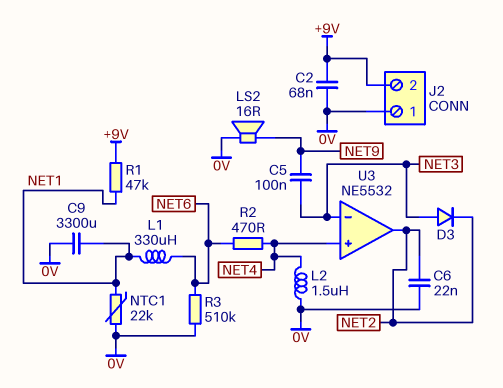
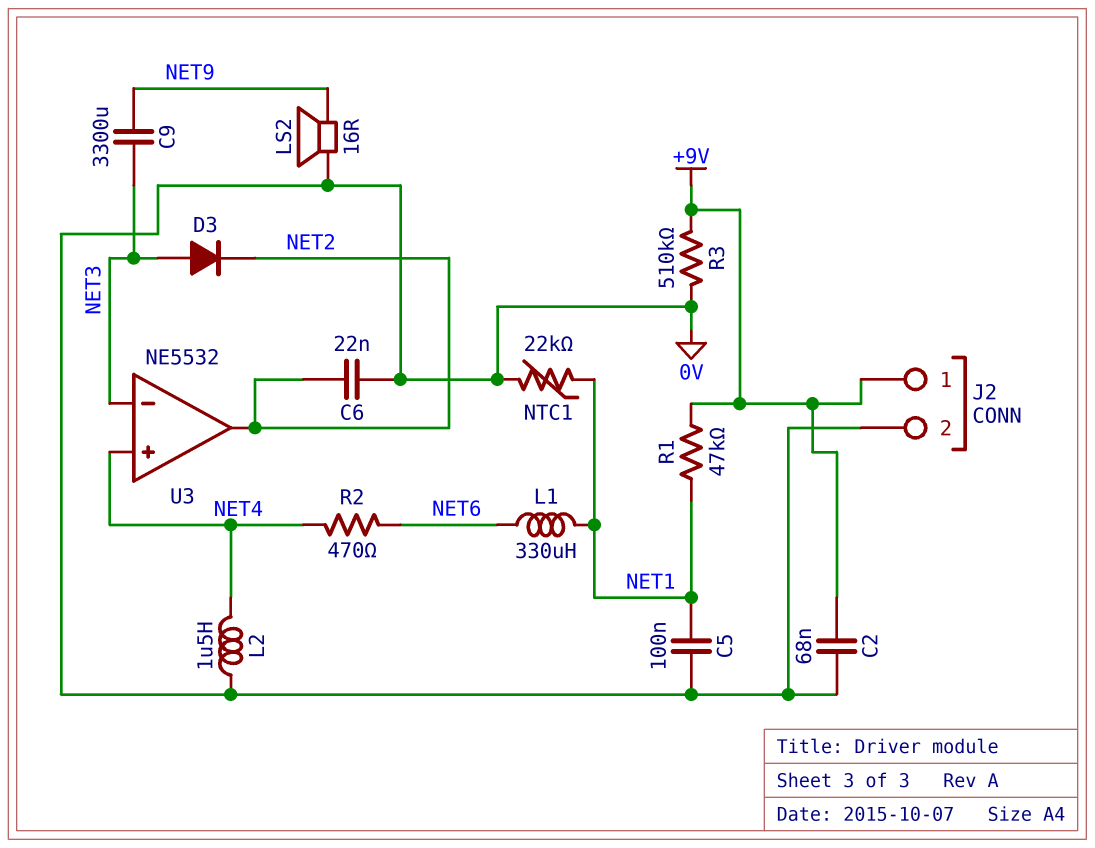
C5: 100nF (NET3, NET9) -> 100nF (0V, NET1)
C9: 3300uF (0V, NET1) -> 3300uF (NET3, NET9)
J2 pin 1: 0V -> +9V
J2 pin 2: +9V -> 0V
R3: 510k (0V, NET6) -> 510k (+9V, 0V)

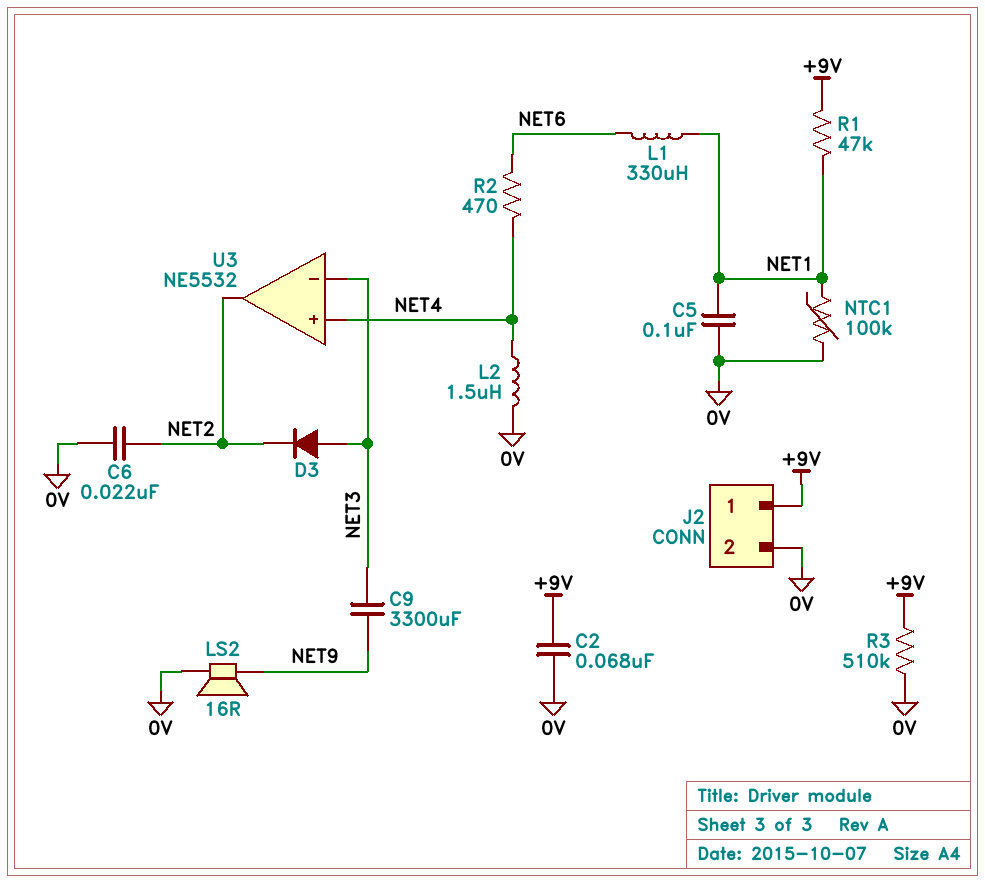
NTC1: 22k (0V, NET1) -> 100k (0V, NET1)

